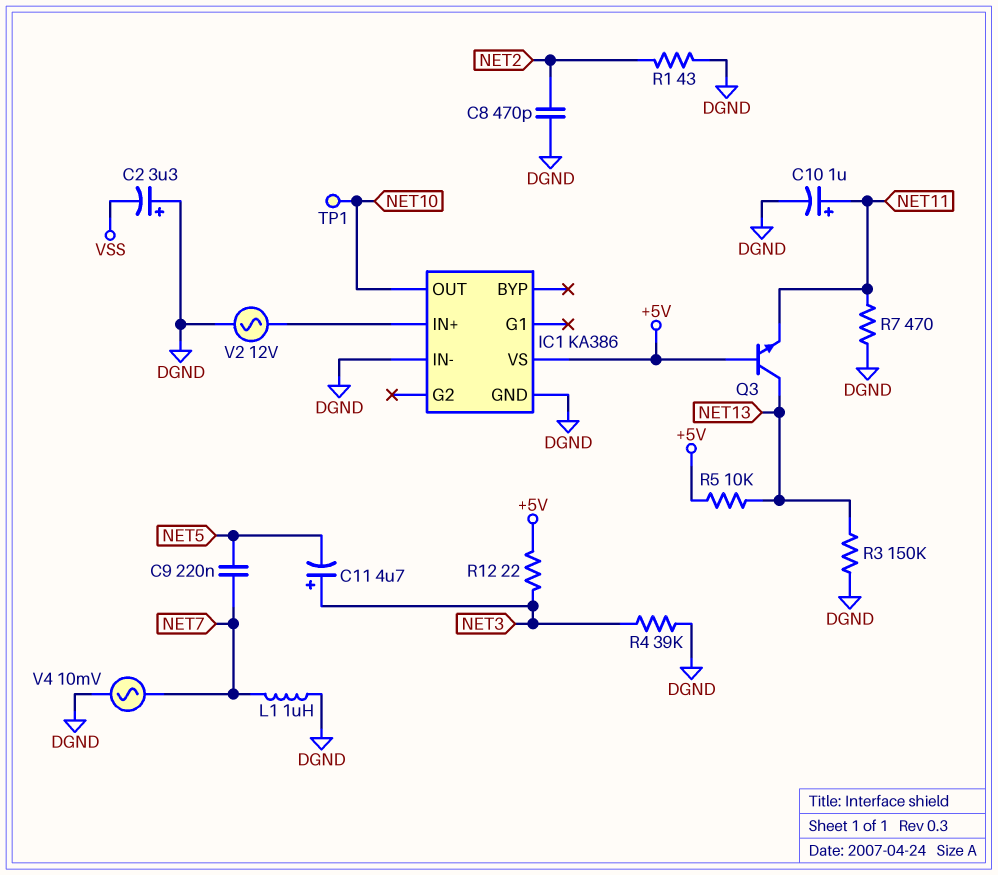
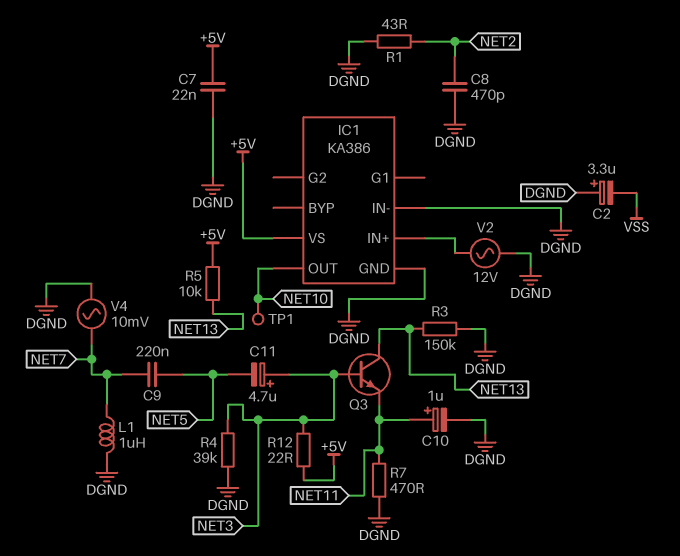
C7: none -> 22nF (+5V, DGND)
Q3: NPN (B +5V, C NET13, E NET11) -> NPN (B NET3, C NET13, E NET11)

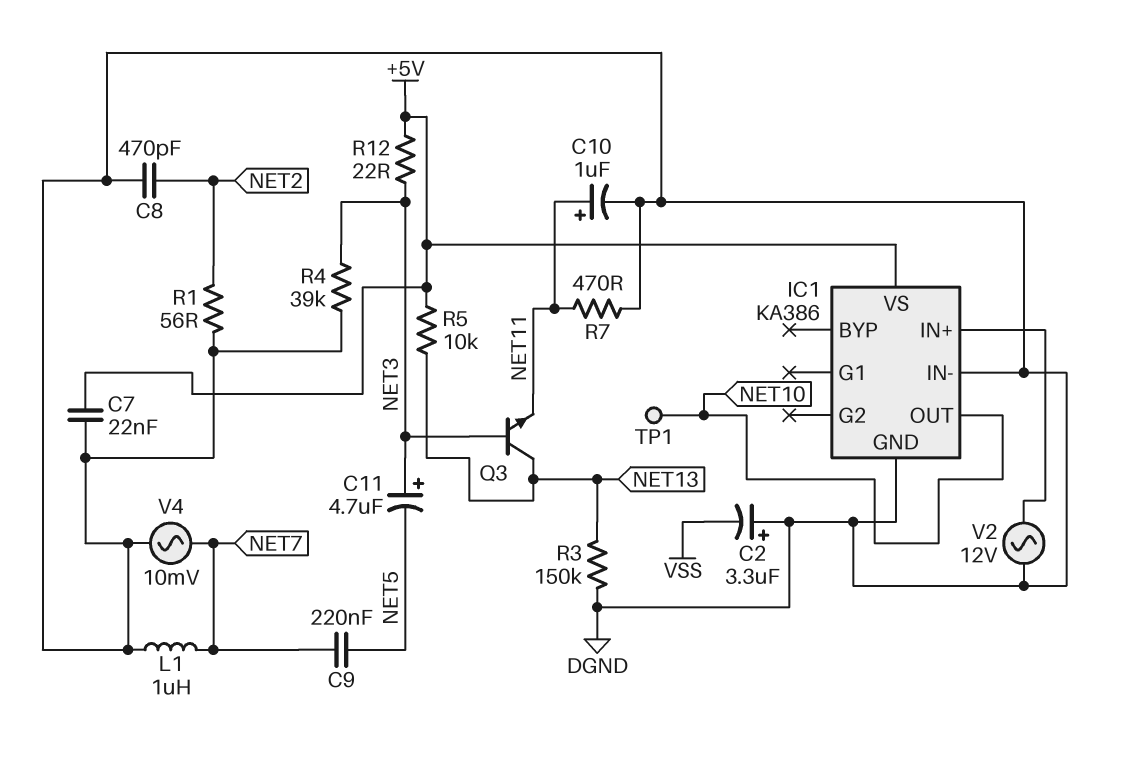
R1: 43 (DGND, NET2) -> 56 (DGND, NET2)

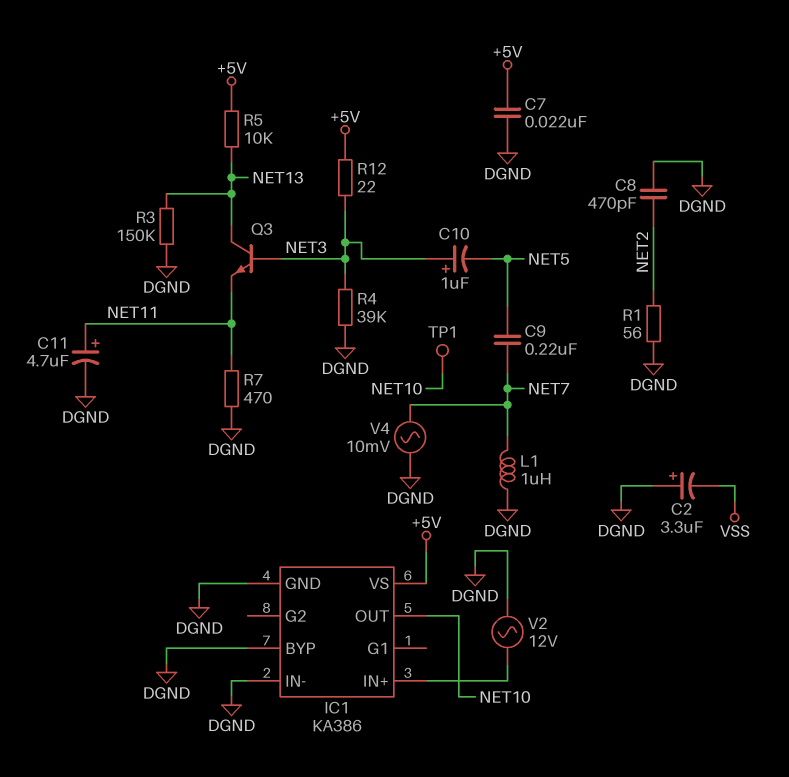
C10: 1uF (plus NET11, minus DGND) -> 1uF (plus NET3, minus NET5)
C11: 4.7uF (plus NET3, minus NET5) -> 4.7uF (plus NET11, minus DGND)
IC1 pin BYP: none -> DGND

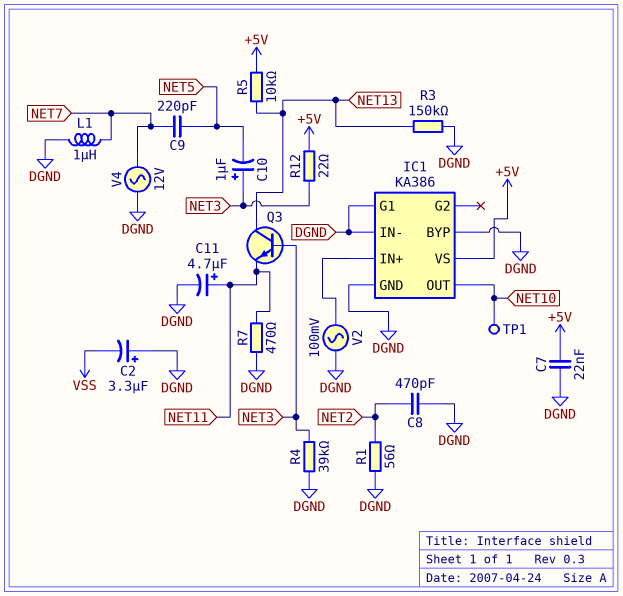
C9: 220nF (NET5, NET7) -> 220pF (NET5, NET7)
IC1 pin G1: none -> DGND
V2: AC 12V (DGND, IC1/IN+) -> AC 100mV (DGND, IC1/IN+)
V4: AC 10mV (DGND, NET7) -> AC 12V (DGND, NET7)

